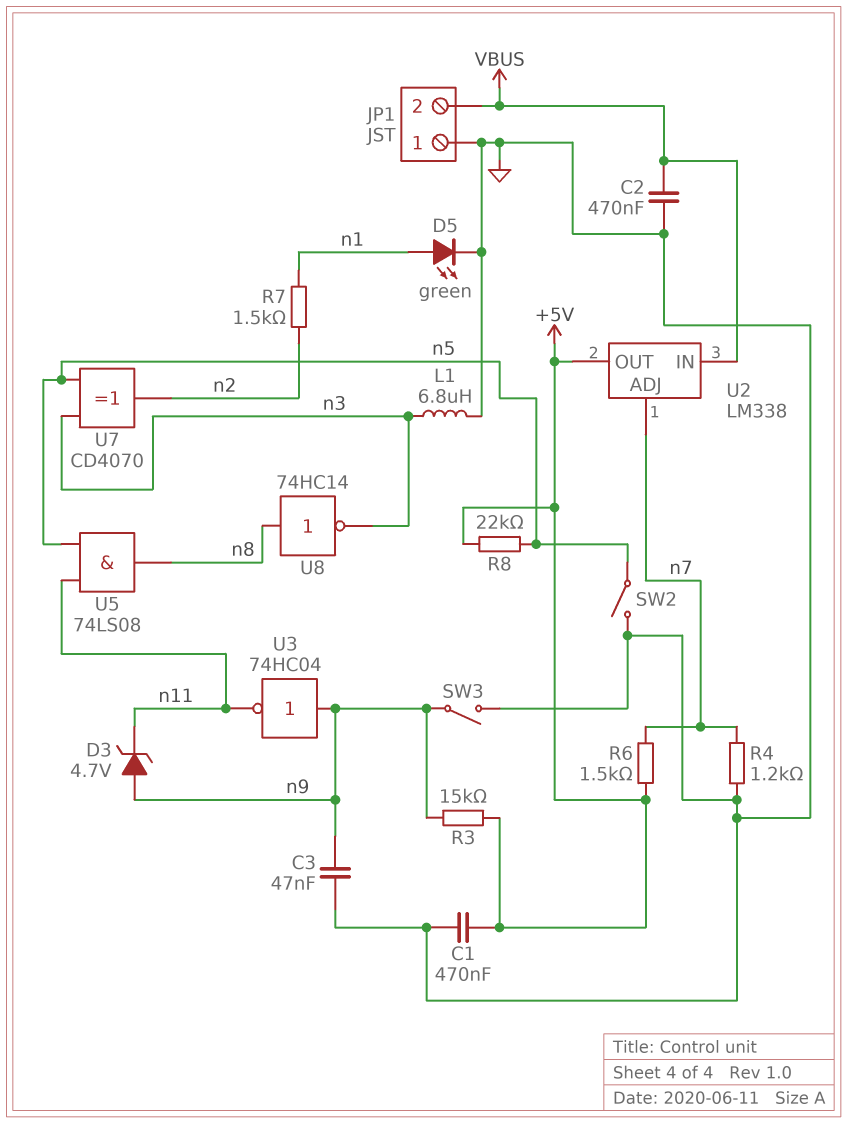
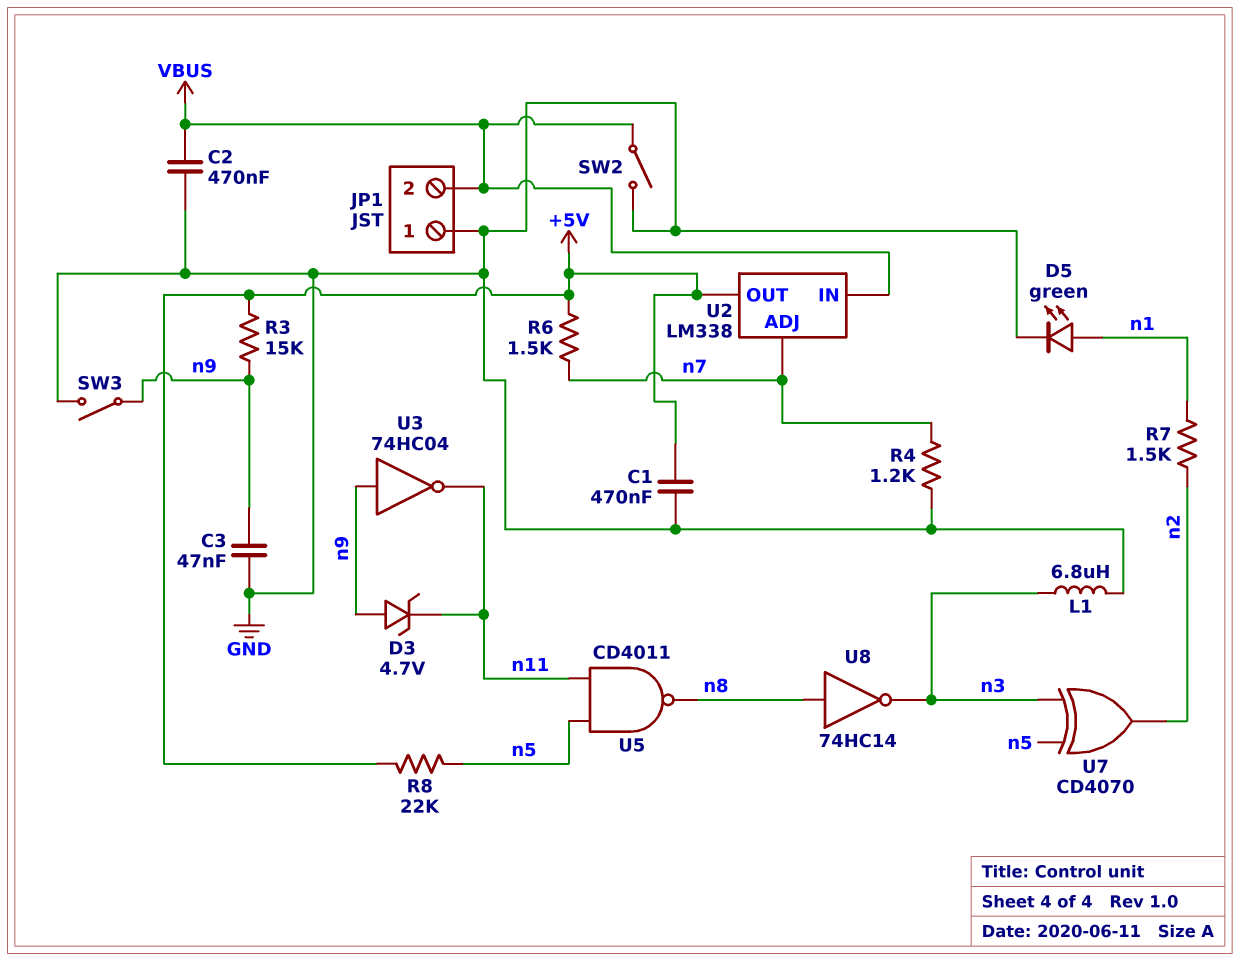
SW2: switch (GND, n5) -> switch (GND, VBUS)
U5: AND 74LS08 (in n5, in n11, out n8) -> NAND CD4011 (in n5, in n11, out n8)

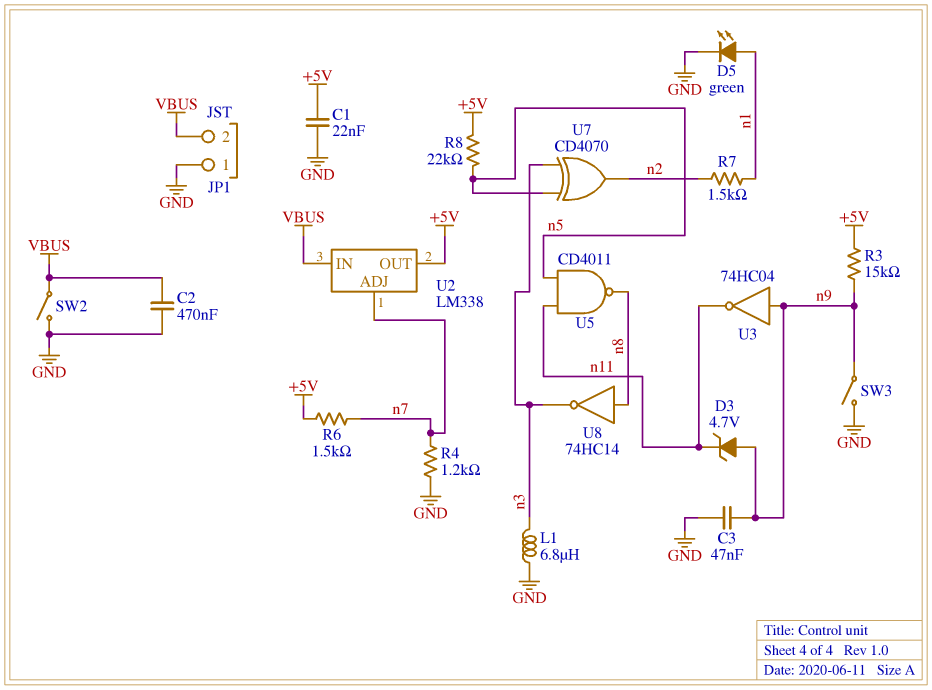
C1: 470nF (+5V, GND) -> 22nF (+5V, GND)

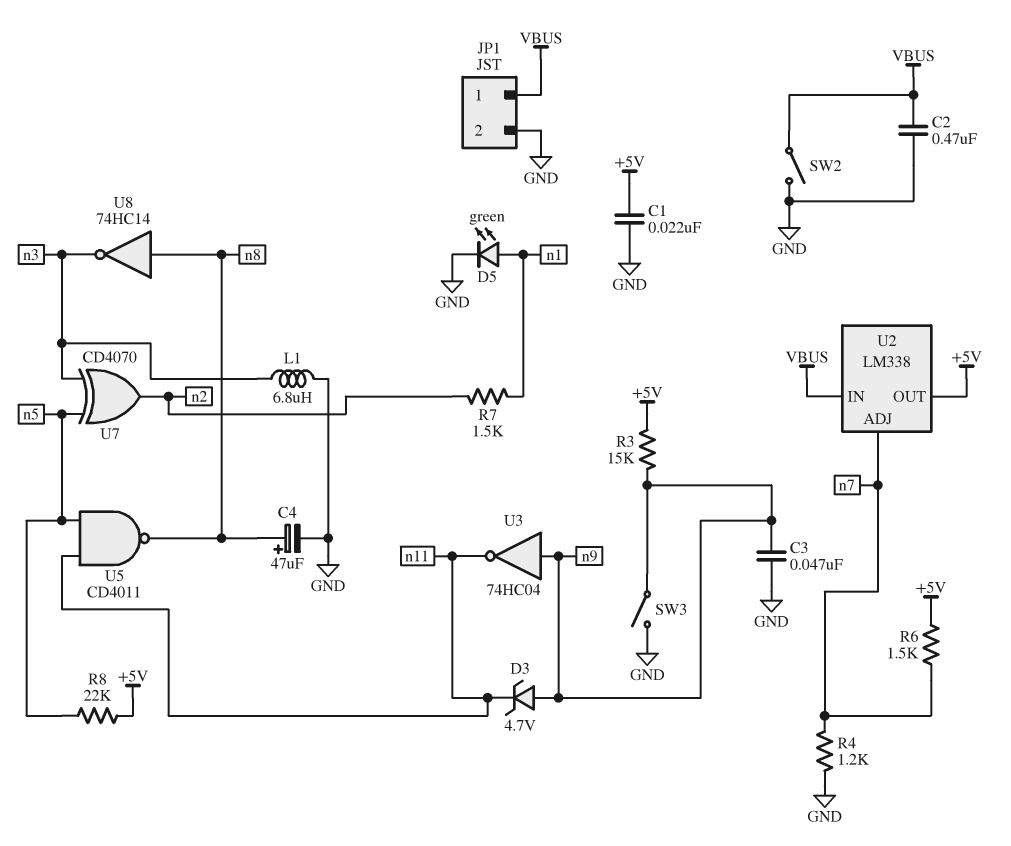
C4: none -> 47uF (plus n8, minus GND)
JP1 pin 1: GND -> VBUS
JP1 pin 2: VBUS -> GND

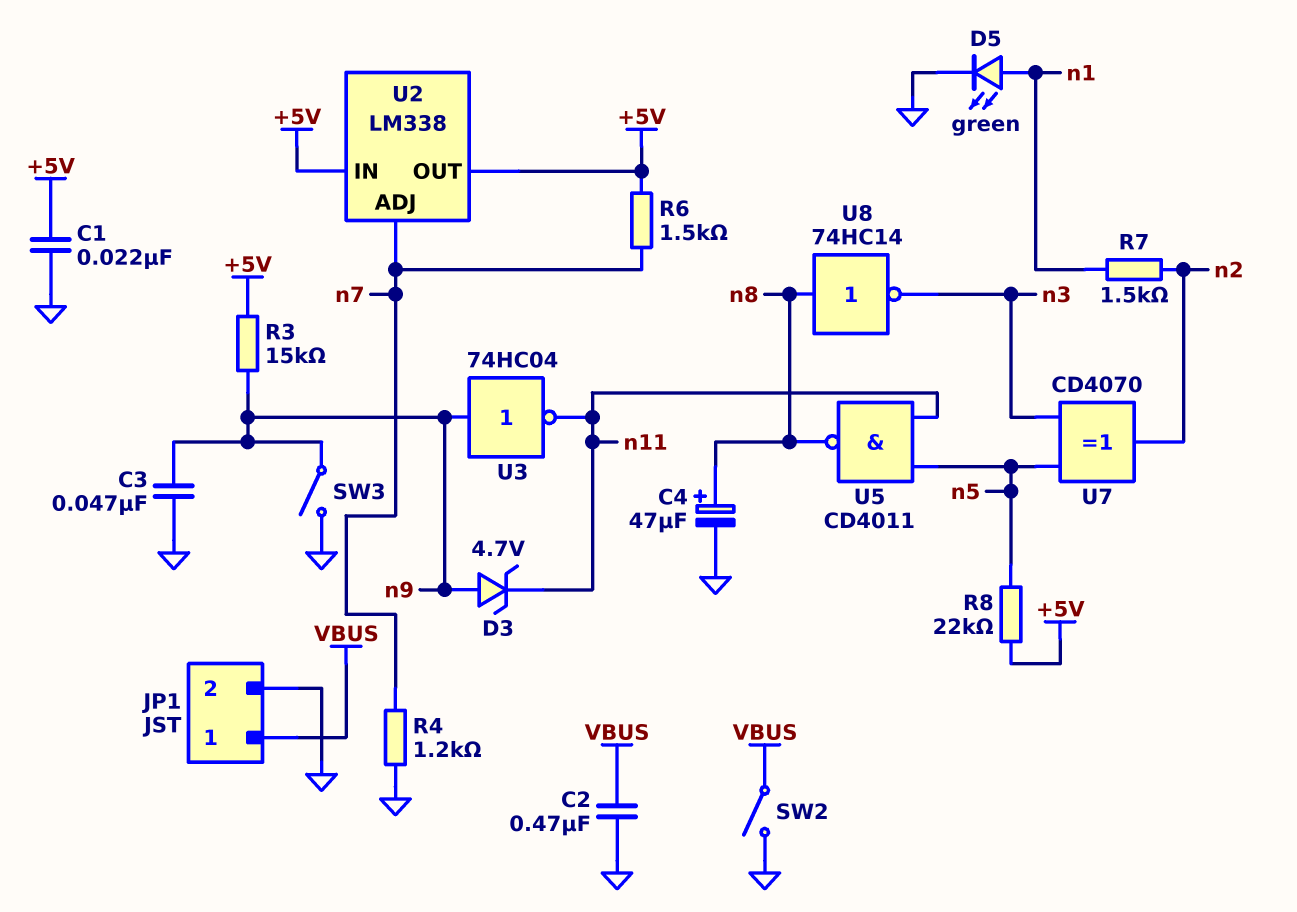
L1: 6.8uH (GND, n3) -> none
U2 pin IN: VBUS -> +5V

